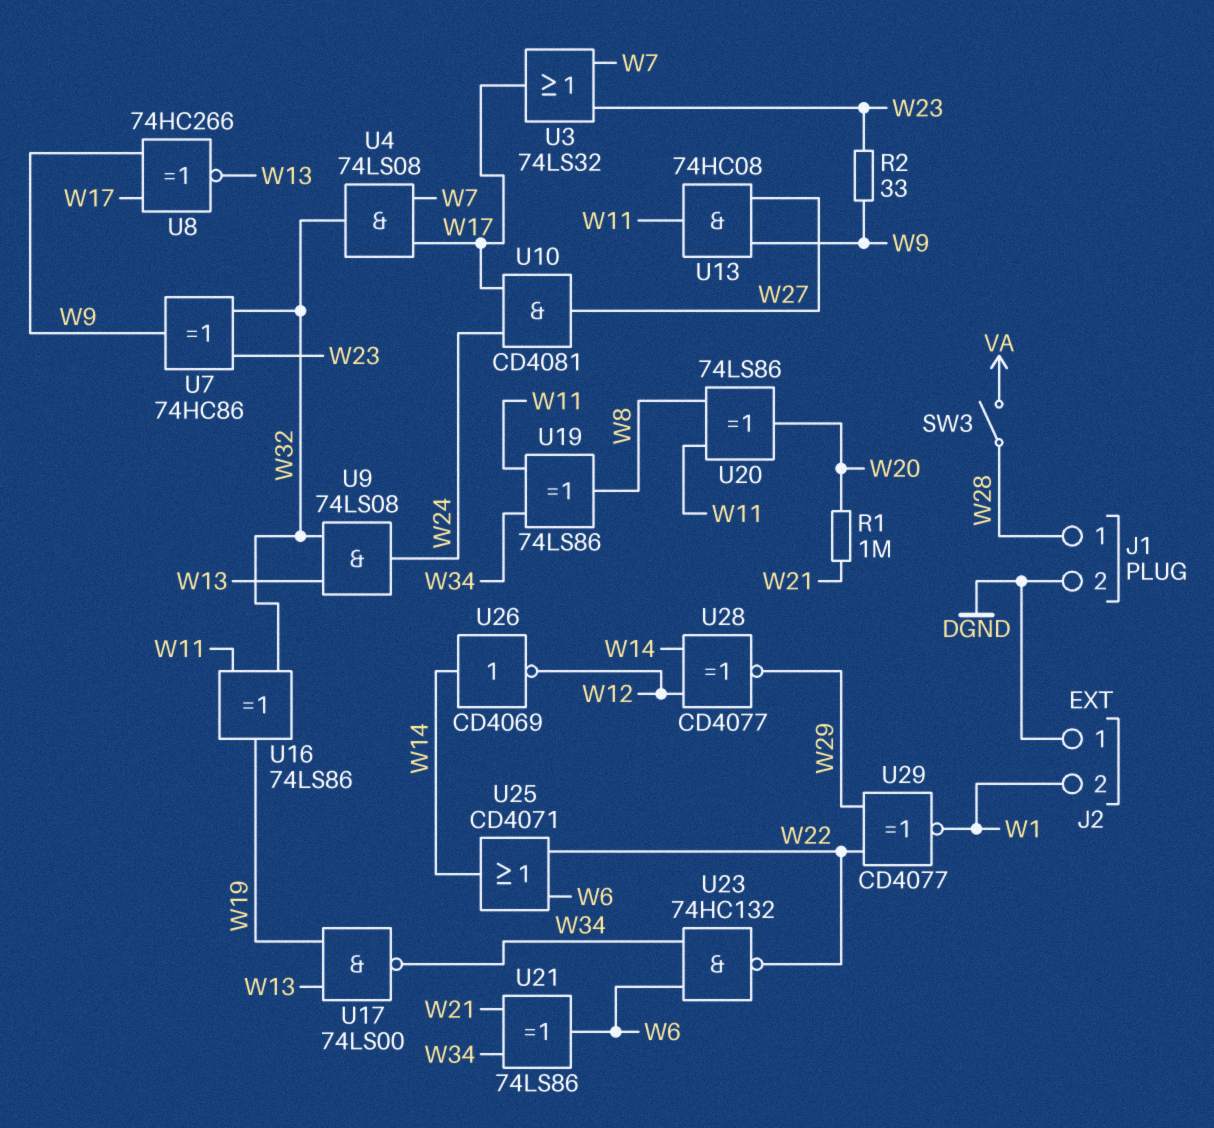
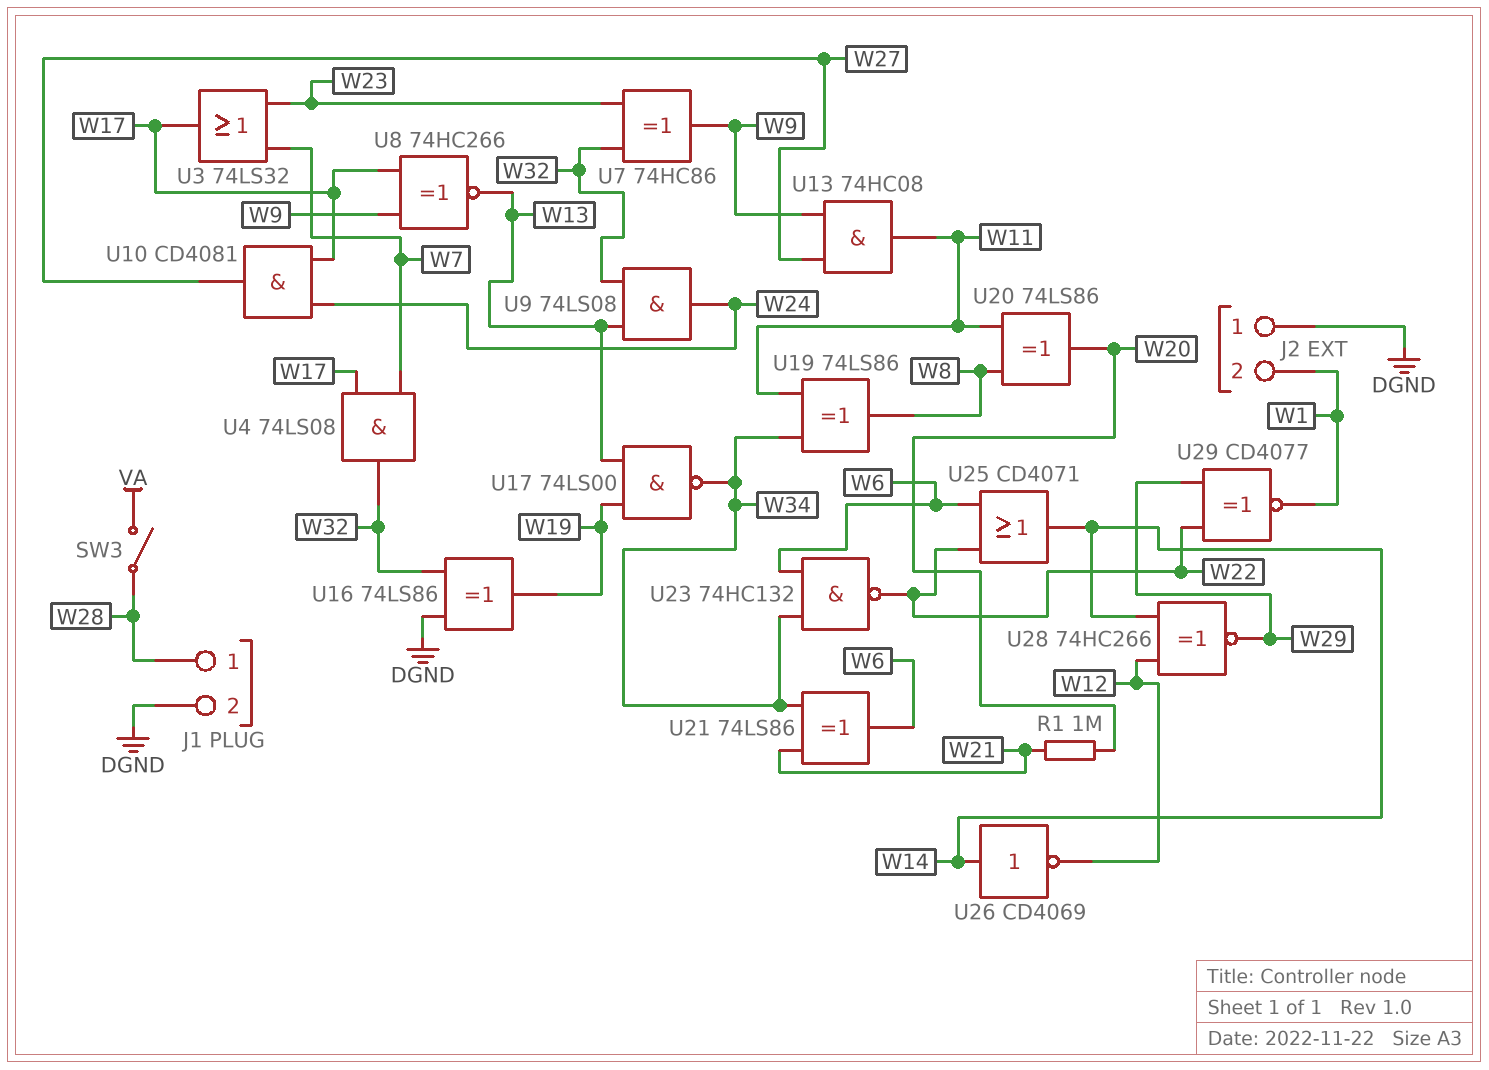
R2: 33 (W9, W23) -> none
U16: XOR 74LS86 (in W11, in W32, out W19) -> XOR 74LS86 (in DGND, in W32, out W19)
U28: XNOR CD4077 (in W12, in W14, out W29) -> XNOR 74HC266 (in W12, in W14, out W29)

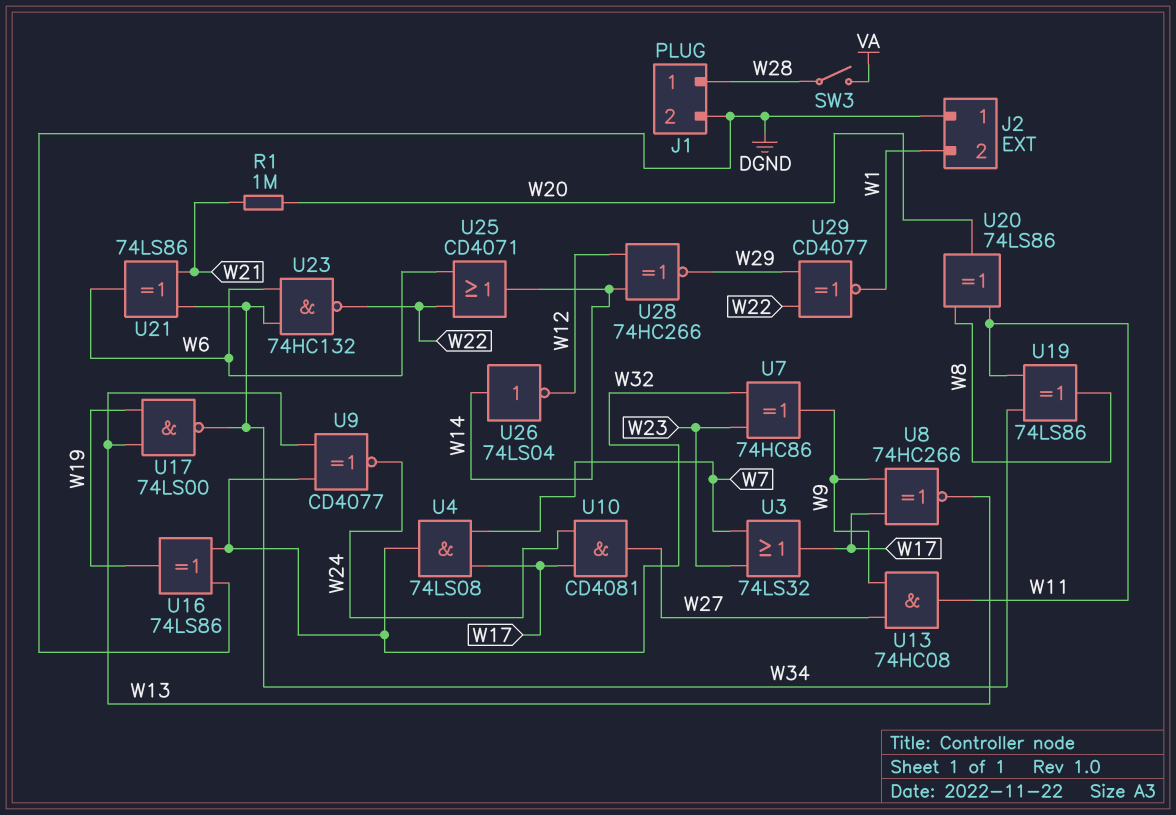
U9: AND 74LS08 (in W13, in W32, out W24) -> XNOR CD4077 (in W13, in W32, out W24)
U26: NOT CD4069 (in W14, out W12) -> NOT 74LS04 (in W14, out W12)

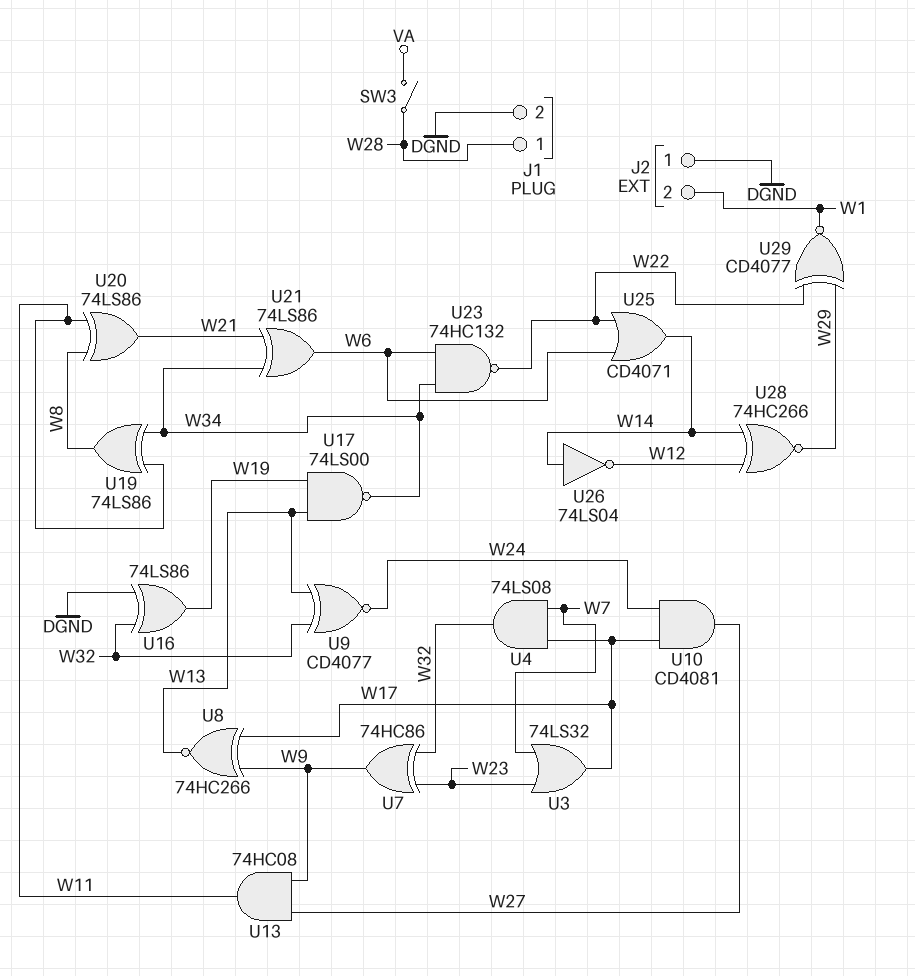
R1: 1M (W20, W21) -> none
U20: XOR 74LS86 (in W8, in W11, out W20) -> XOR 74LS86 (in W8, in W11, out W21)

